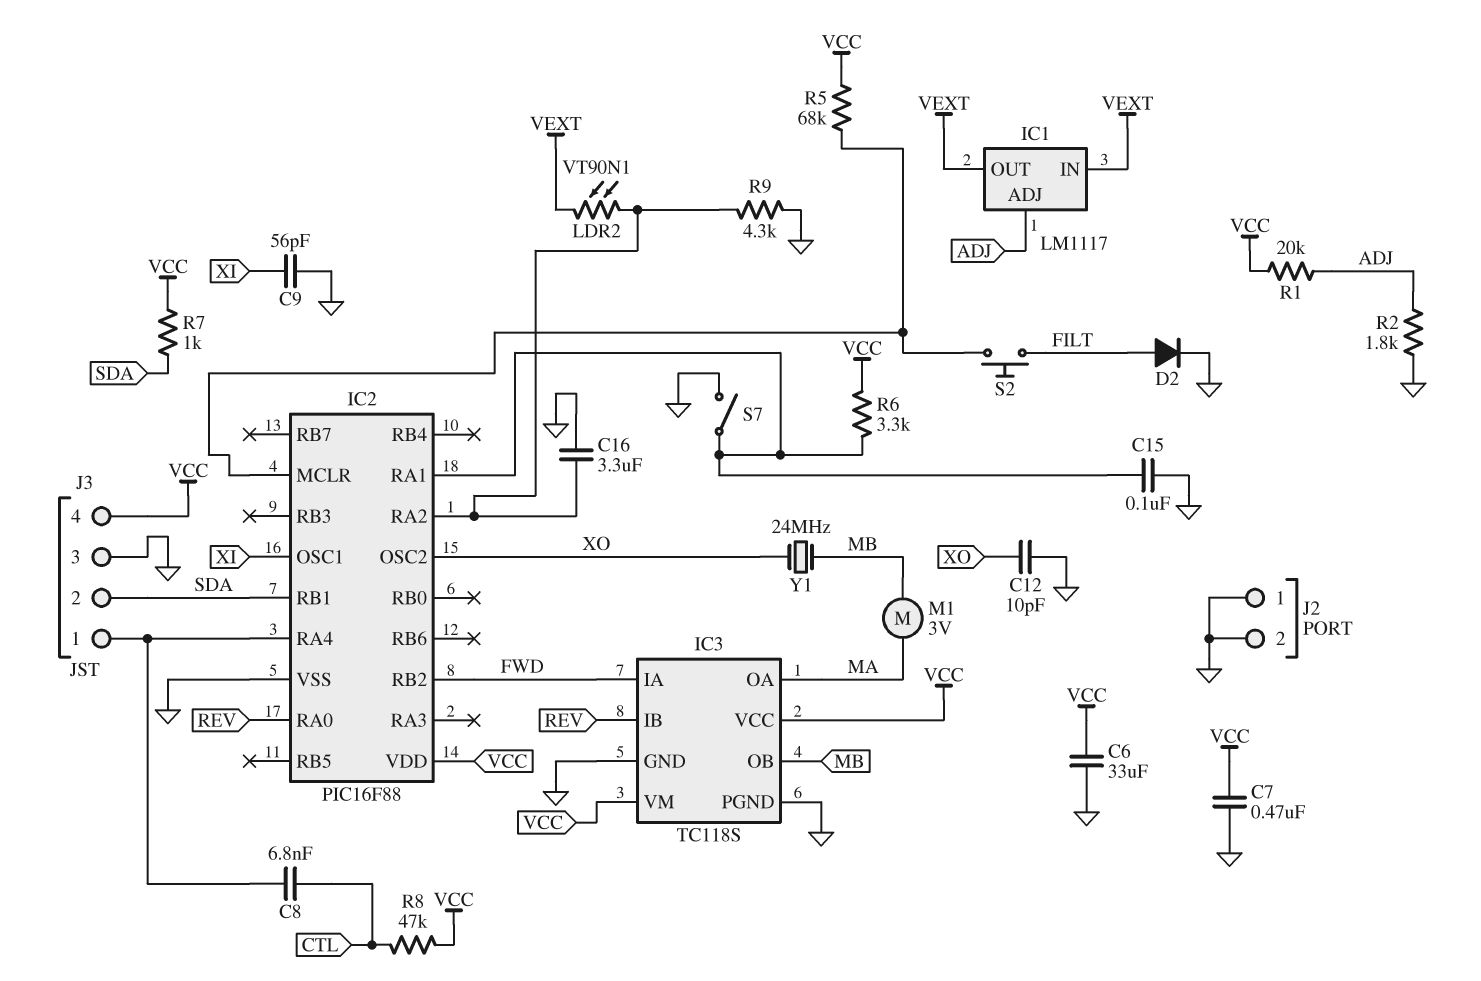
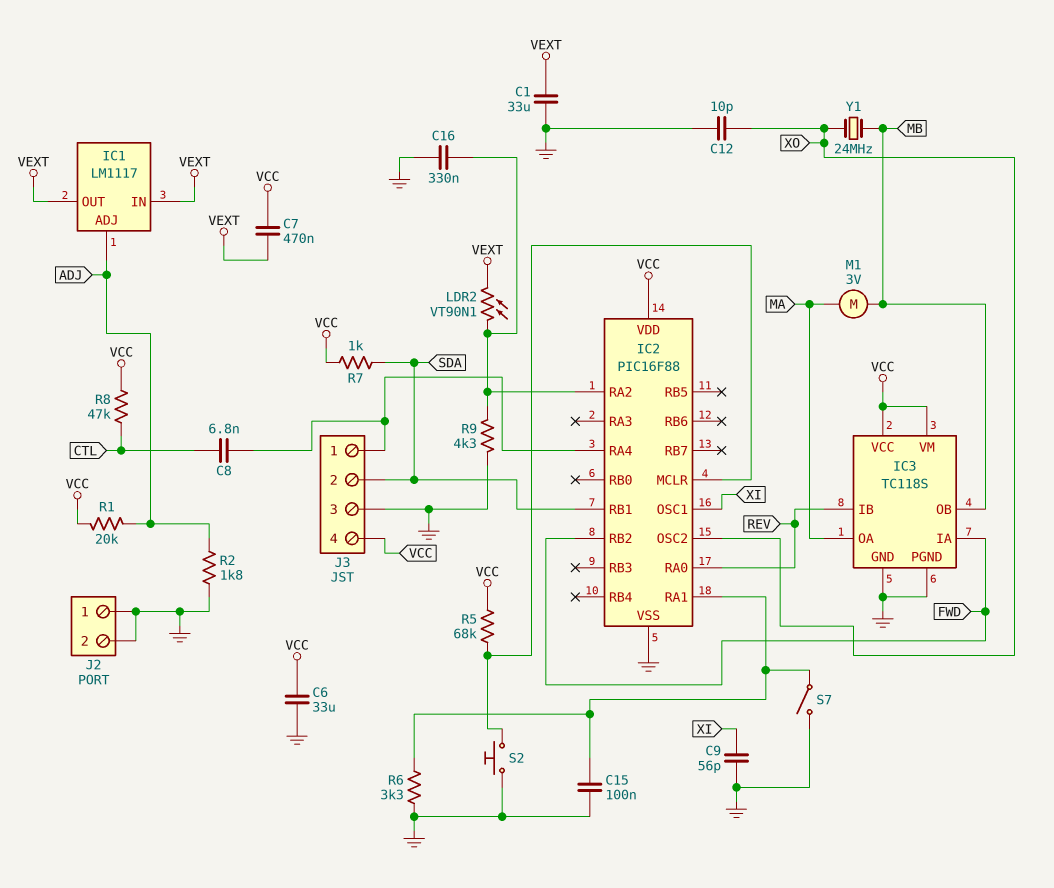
C1: none -> 33uF (GND, VEXT)
C7: 470nF (GND, VCC) -> 470nF (VCC, VEXT)
C16: 3.3uF (GND, IC2/RA2) -> 330nF (GND, IC2/RA2)
D2: diode (A FILT, K GND) -> none
R6: 3.3k (IC2/RA1, VCC) -> 3.3k (GND, IC2/RA1)
S2: button (FILT, IC2/MCLR) -> button (GND, IC2/MCLR)

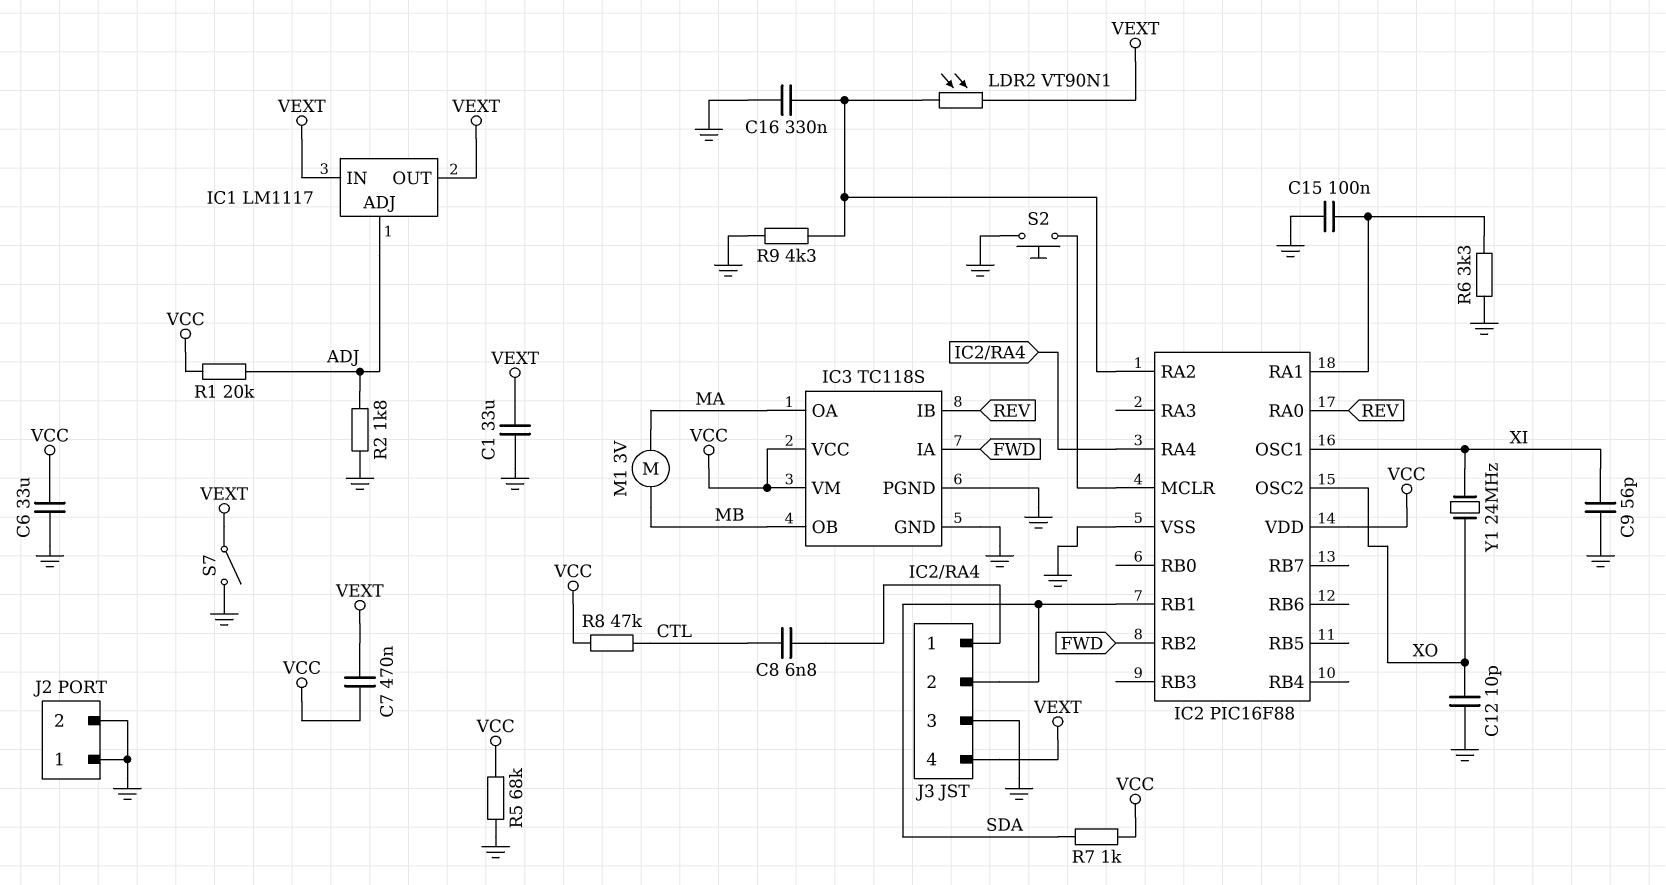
J3 pin 4: VCC -> VEXT
R5: 68k (IC2/MCLR, VCC) -> 68k (GND, VCC)
S7: switch (GND, IC2/RA1) -> switch (GND, VEXT)
Y1: 24MHz (MB, XO) -> 24MHz (XI, XO)

